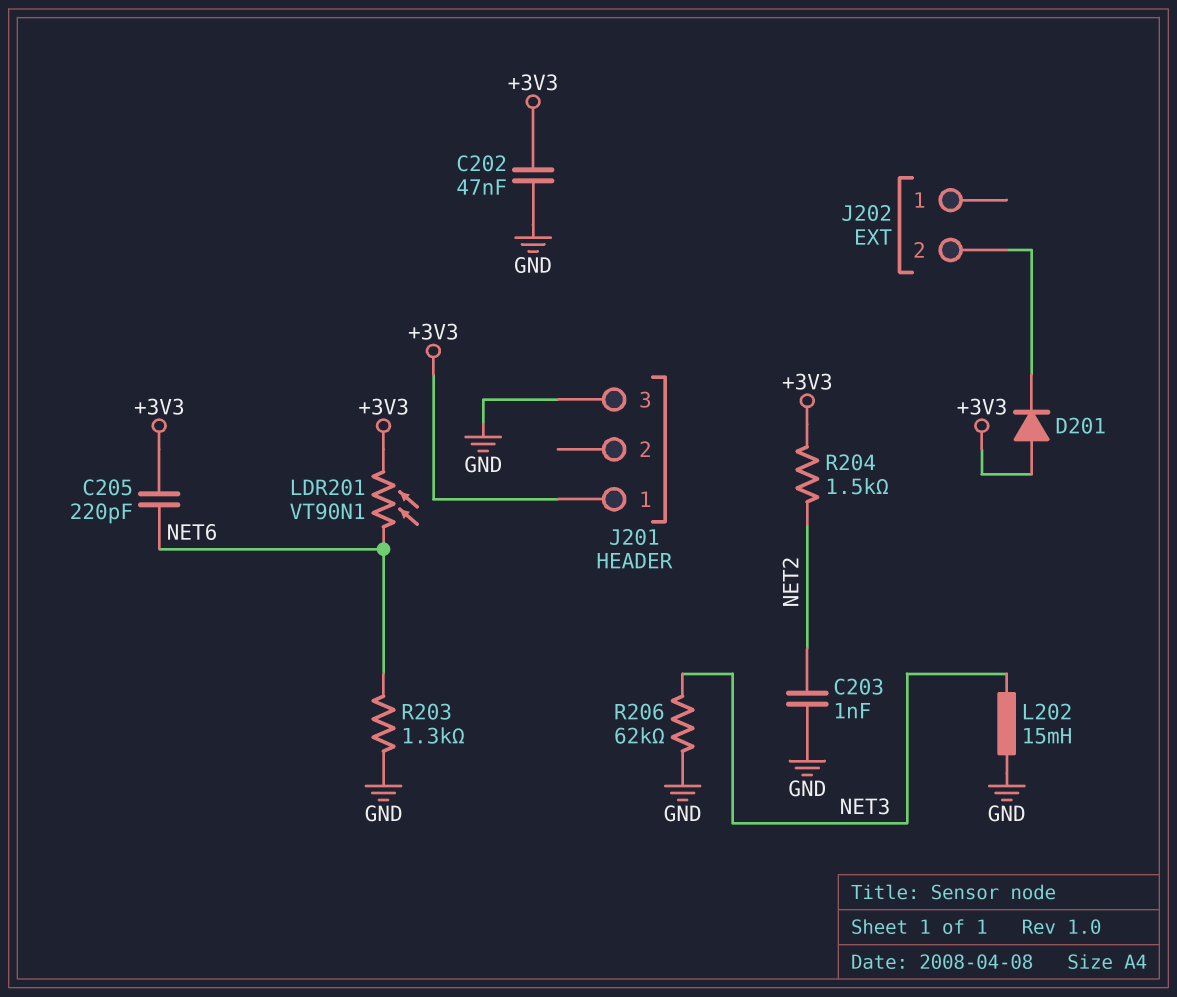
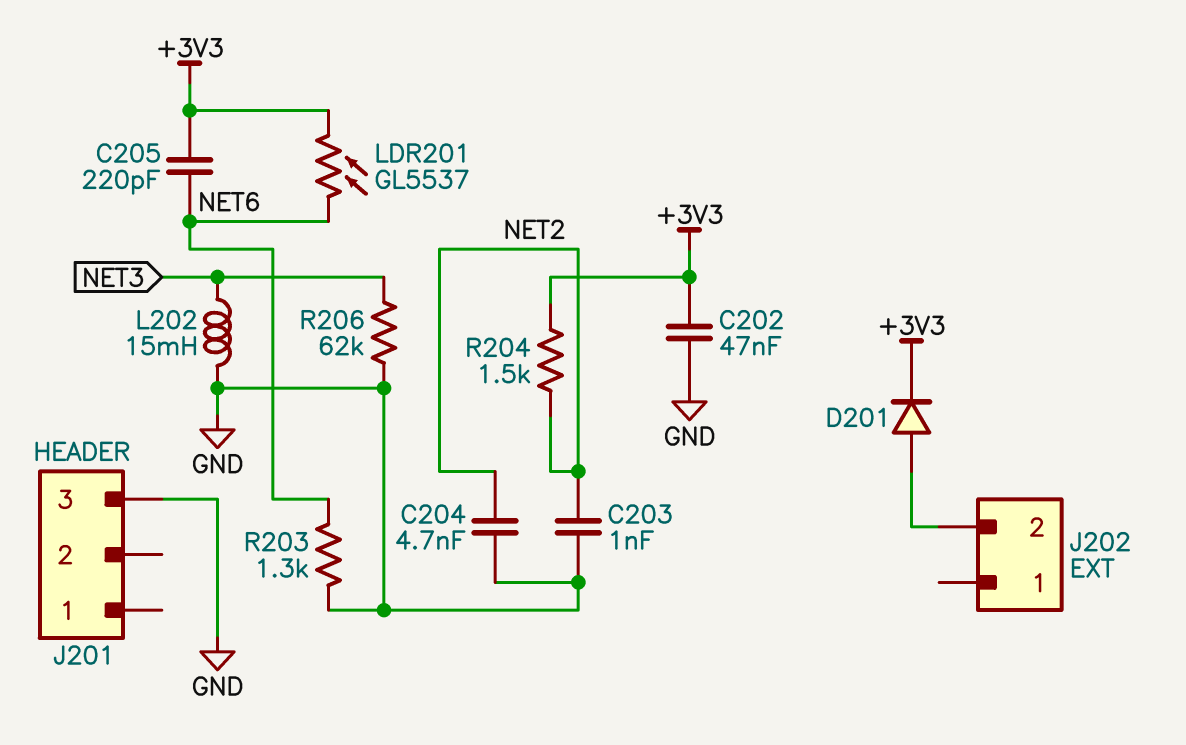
C204: none -> 4.7nF (GND, NET2)
D201: diode (A +3V3, K J202/2) -> diode (A J202/2, K +3V3)
J201 pin 1: +3V3 -> none
LDR201: VT90N1 (+3V3, NET6) -> GL5537 (+3V3, NET6)

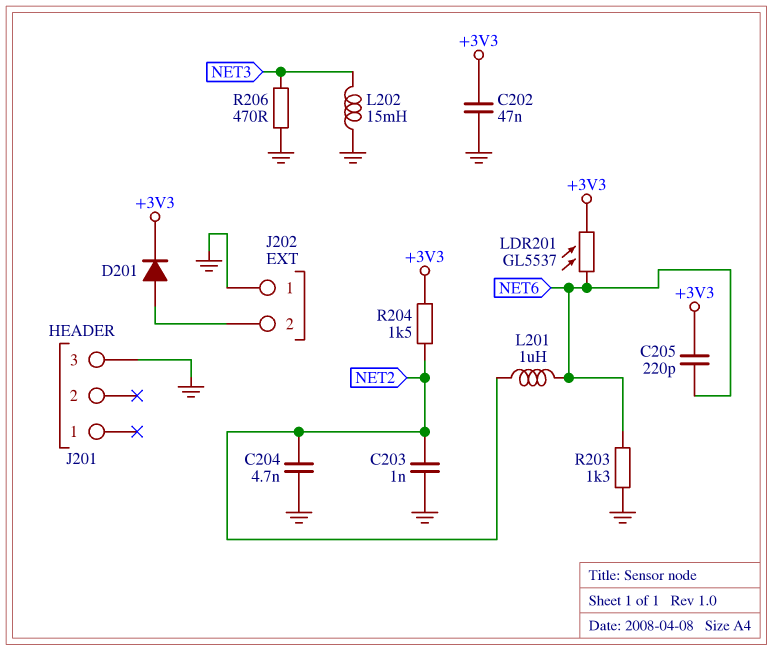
J202 pin 1: none -> GND
L201: none -> 1uH (NET2, NET6)
R206: 62k (GND, NET3) -> 470 (GND, NET3)

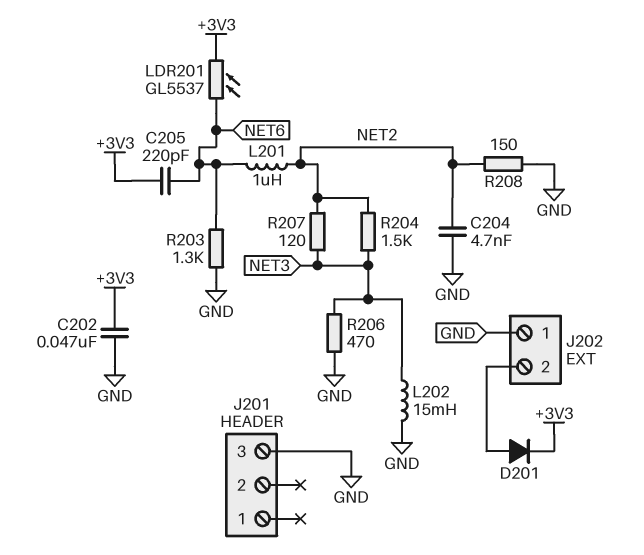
C203: 1nF (GND, NET2) -> none
R204: 1.5k (+3V3, NET2) -> 1.5k (NET2, NET3)
R207: none -> 120 (NET2, NET3)
R208: none -> 150 (GND, NET2)

